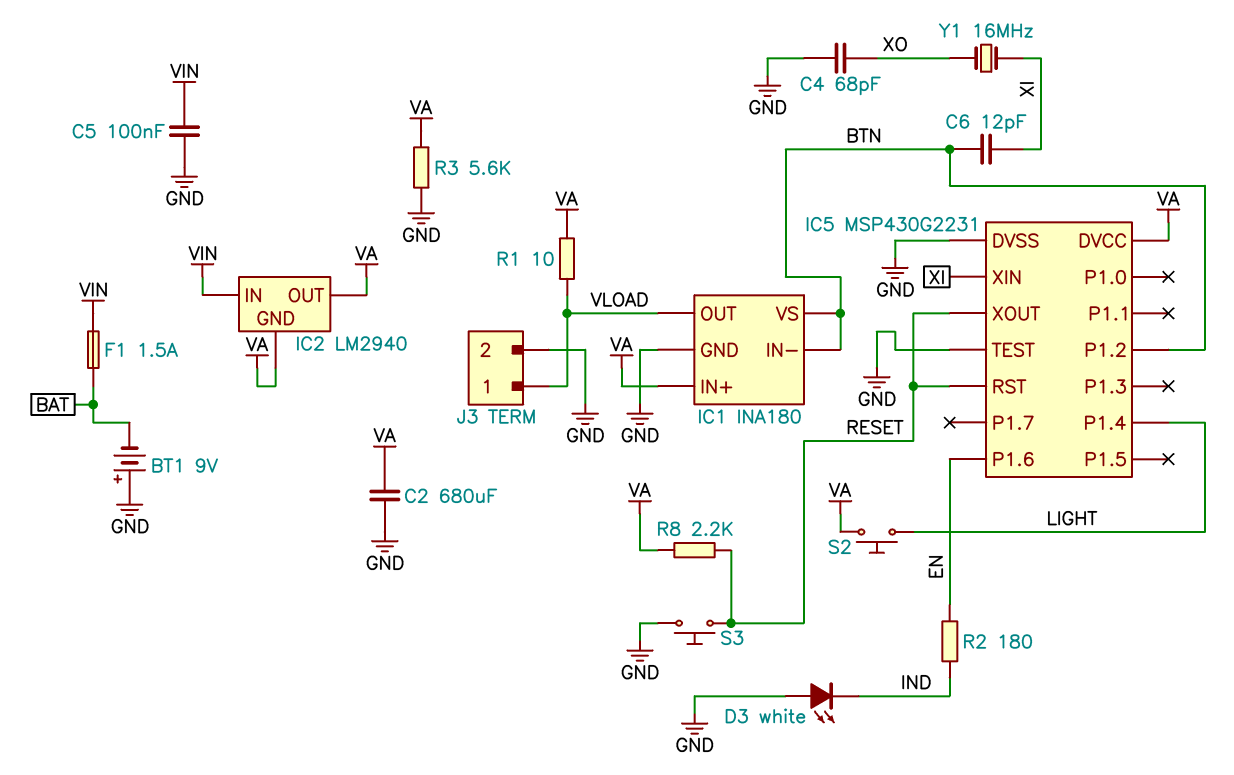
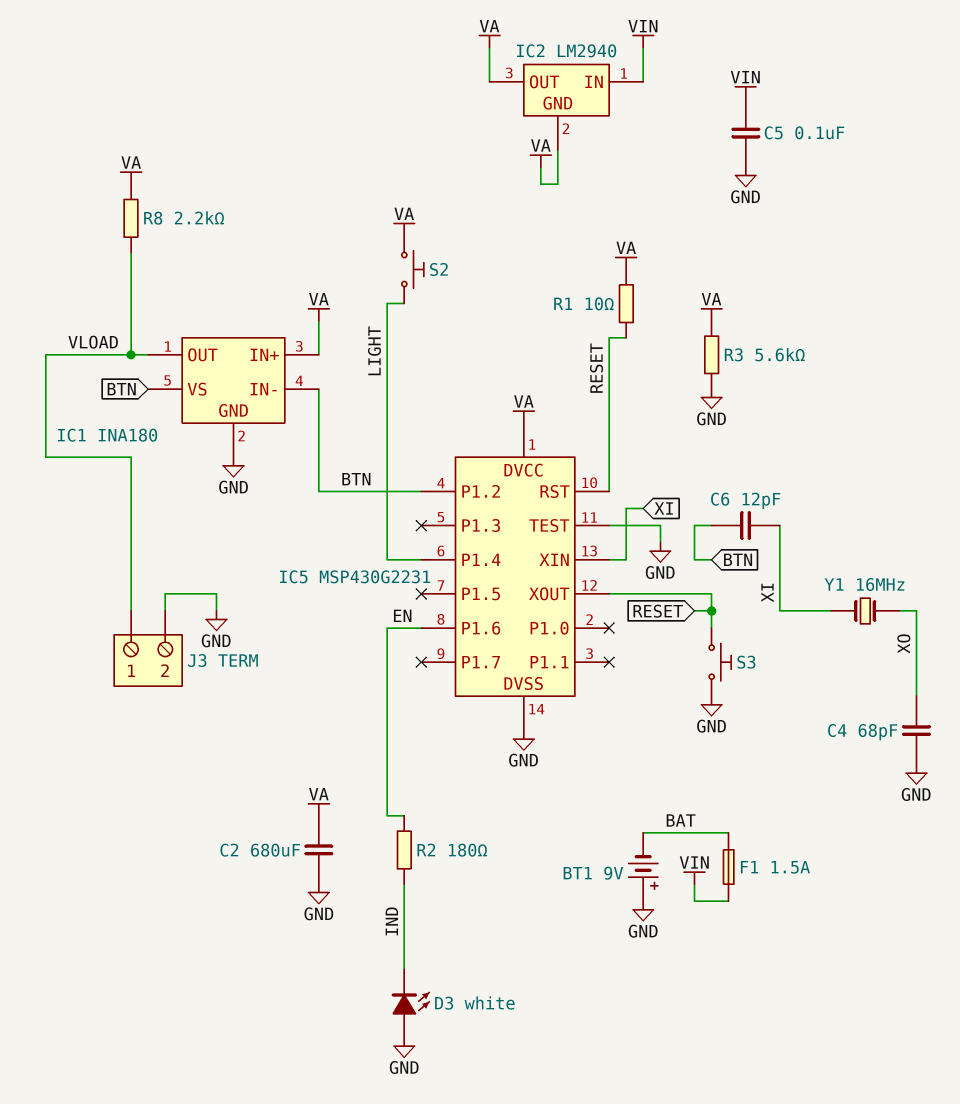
R1: 10 (VA, VLOAD) -> 10 (RESET, VA)
R8: 2.2k (RESET, VA) -> 2.2k (VA, VLOAD)

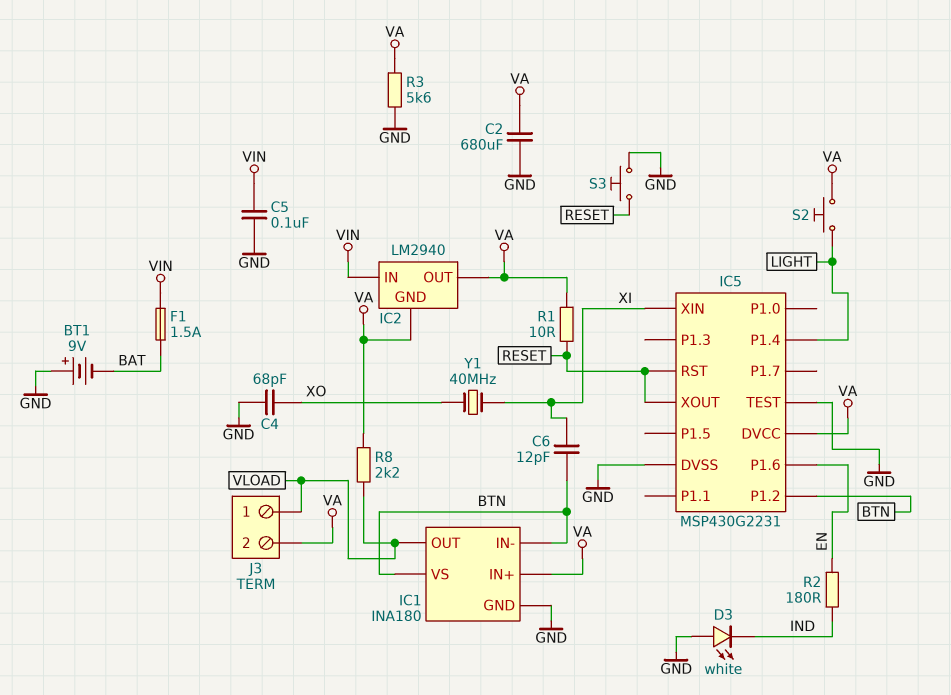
J3 pin 2: GND -> VA
Y1: 16MHz (XI, XO) -> 40MHz (XI, XO)

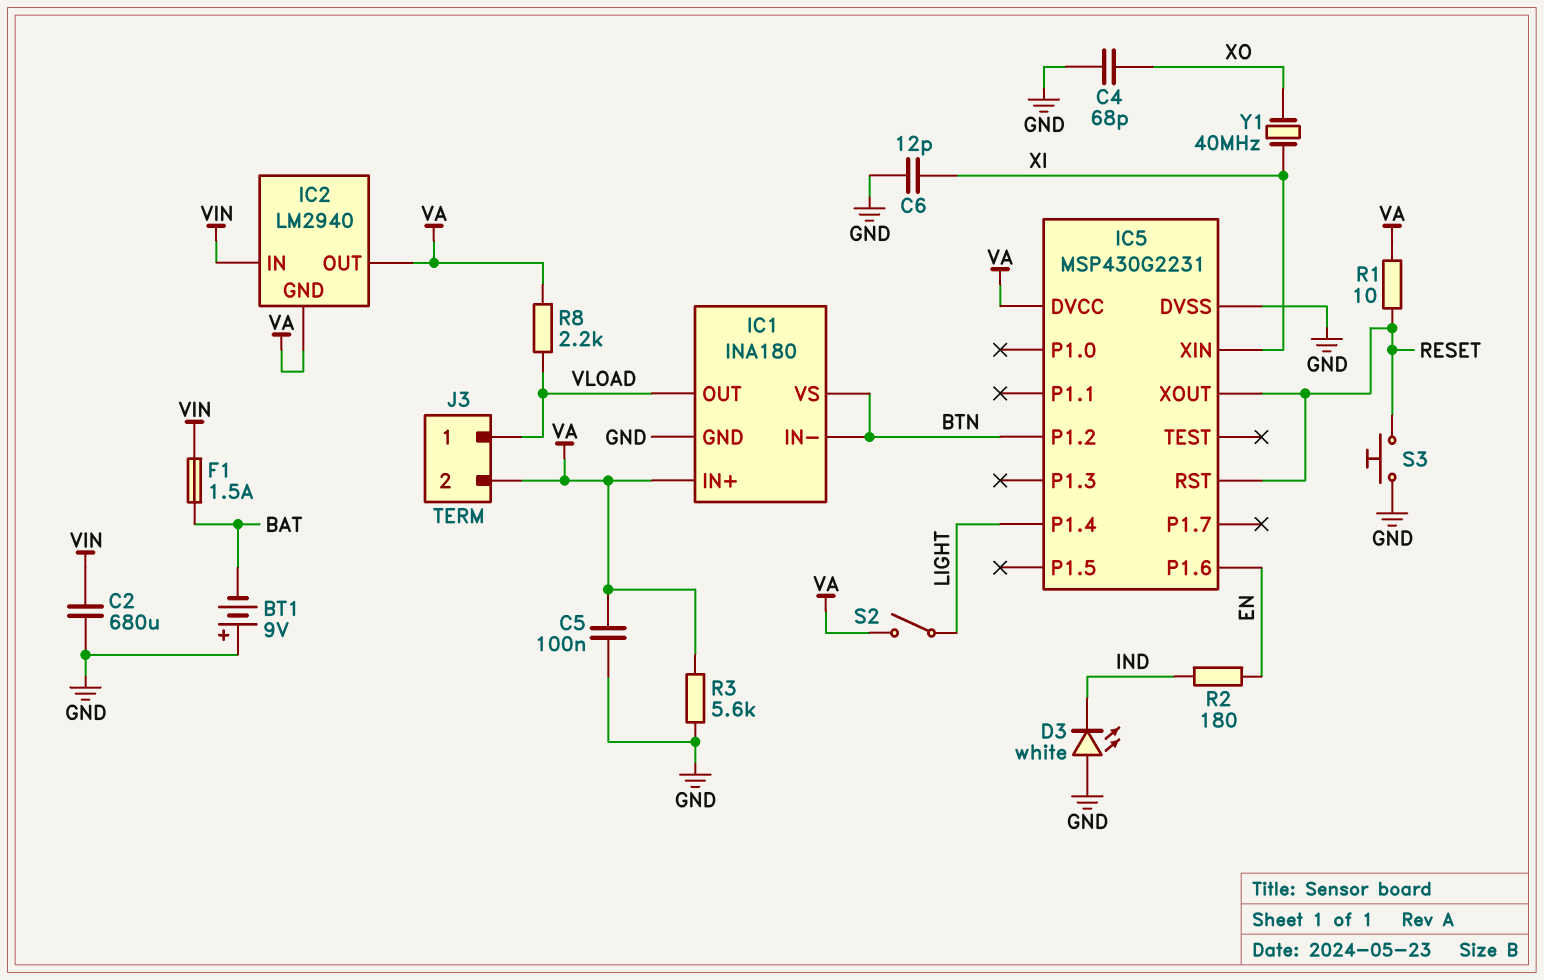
C2: 680uF (GND, VA) -> 680uF (GND, VIN)
C5: 100nF (GND, VIN) -> 100nF (GND, VA)
C6: 12pF (BTN, XI) -> 12pF (GND, XI)
IC5 pin TEST: GND -> none
S2: button (LIGHT, VA) -> switch (LIGHT, VA)

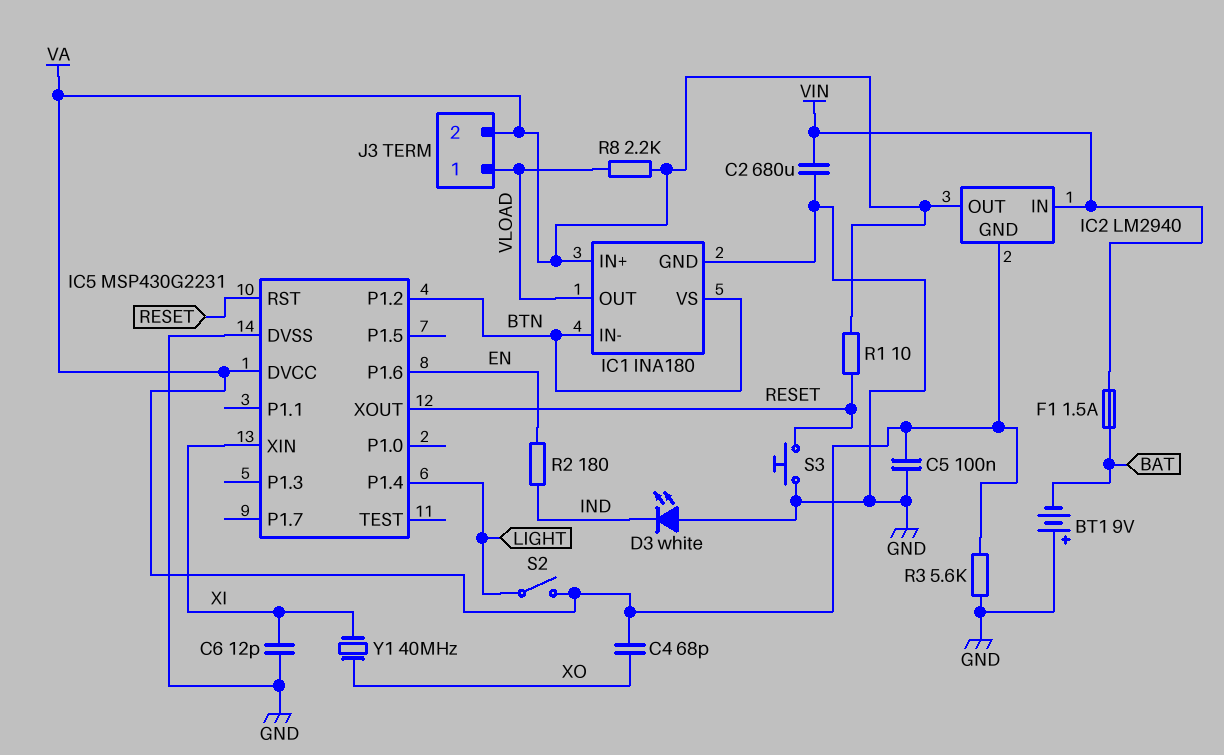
C4: 68pF (GND, XO) -> 68pF (VA, XO)

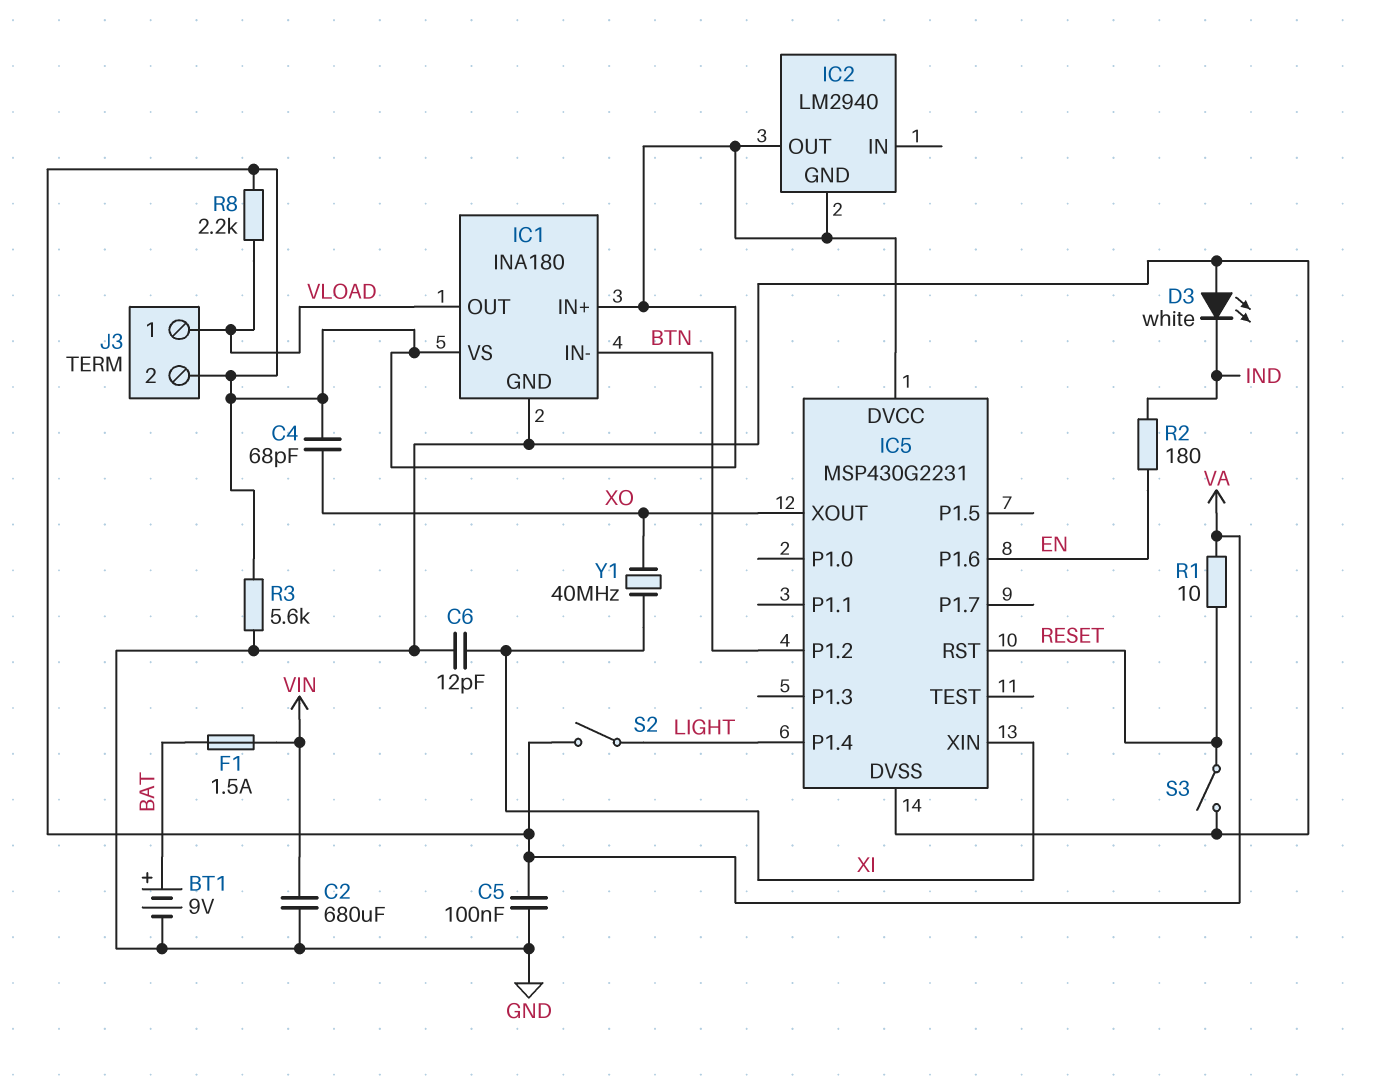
BT1: 9V (plus GND, minus BAT) -> 9V (plus BAT, minus GND)
IC1 pin VS: BTN -> VA
IC2 pin IN: VIN -> none
IC5 pin XOUT: RESET -> XO
S3: button (GND, RESET) -> switch (GND, RESET)

